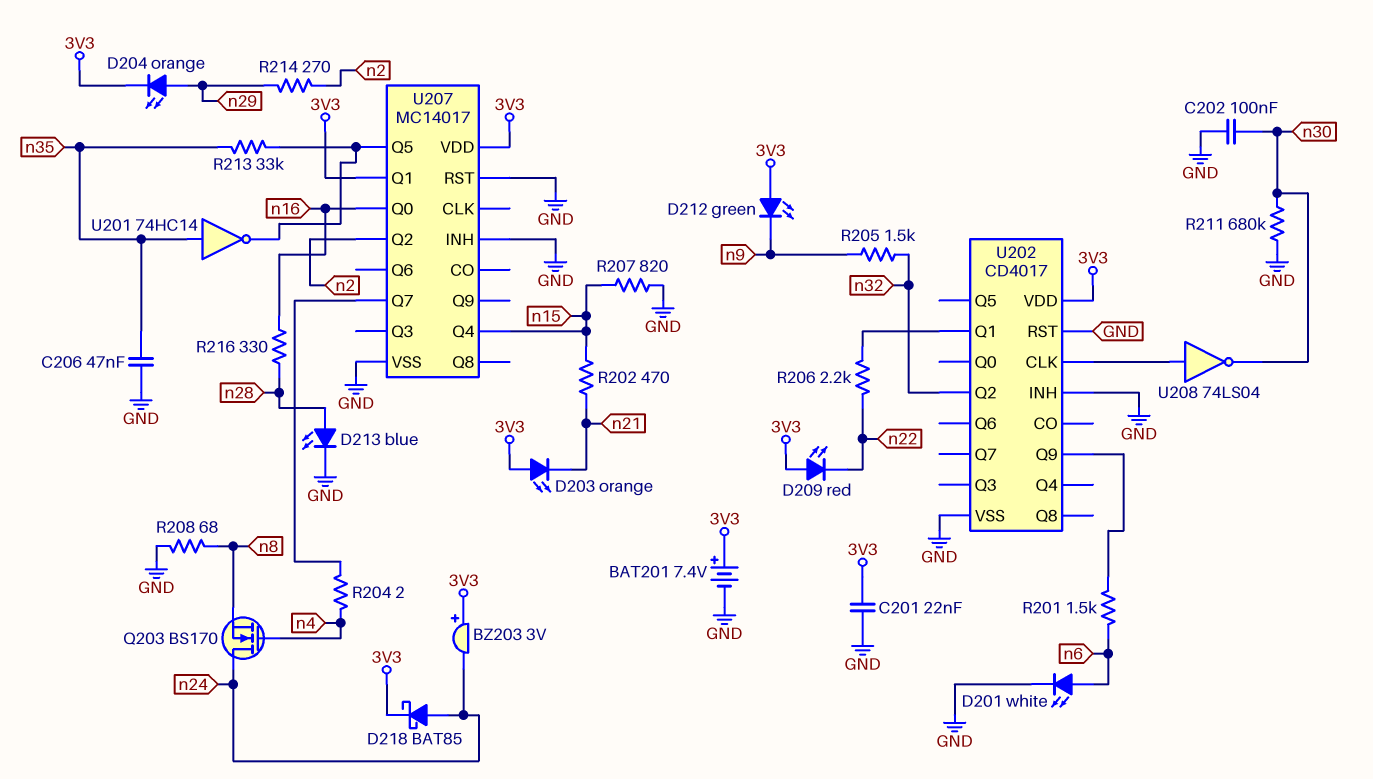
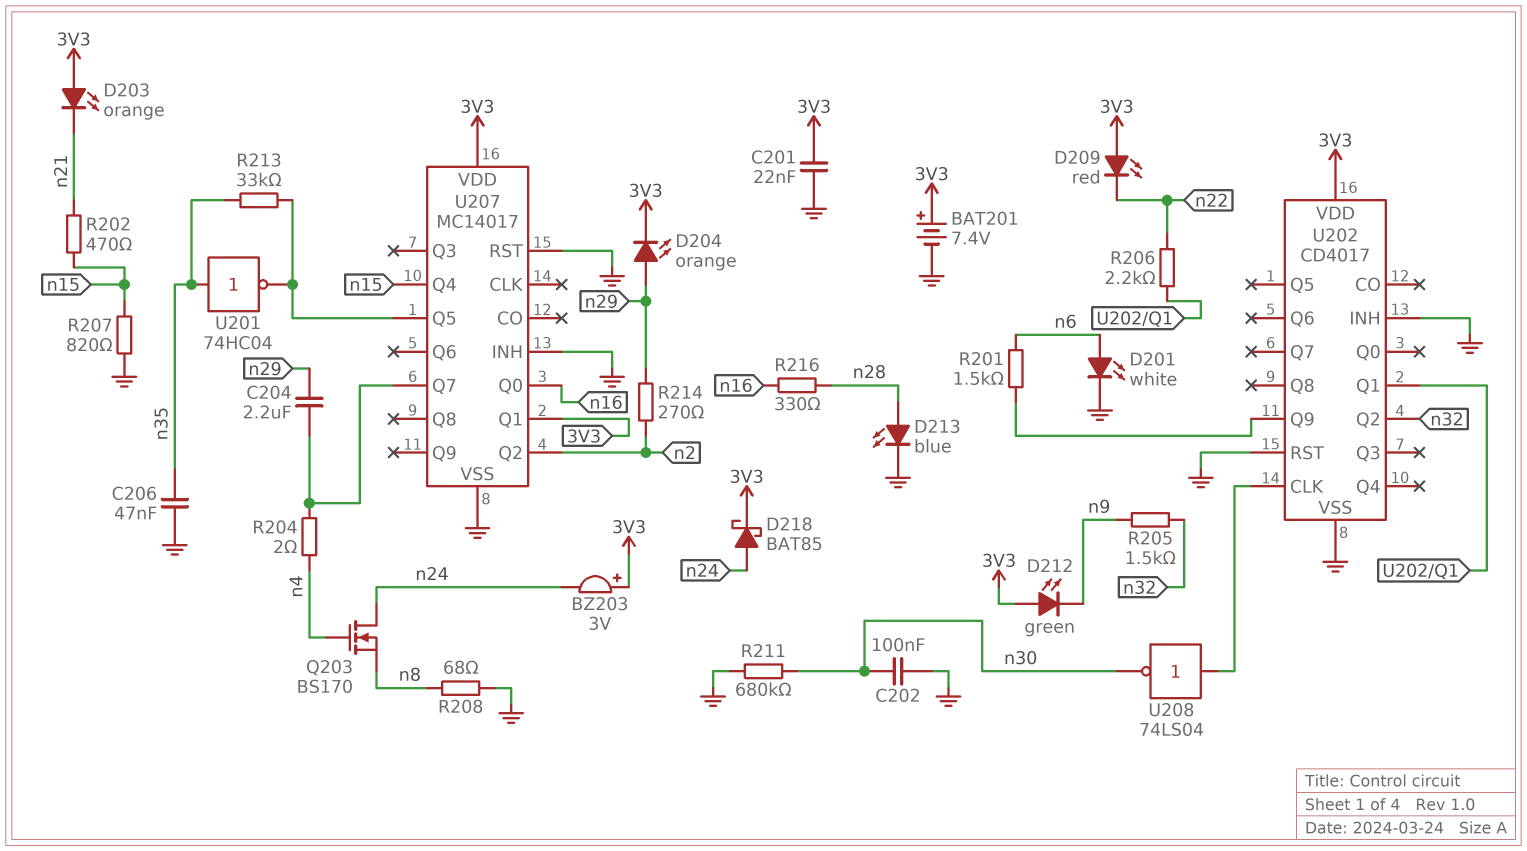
C204: none -> 2.2uF (U207/Q7, n29)
U201: NOT 74HC14 (in n35, out U207/Q5) -> NOT 74HC04 (in n35, out U207/Q5)

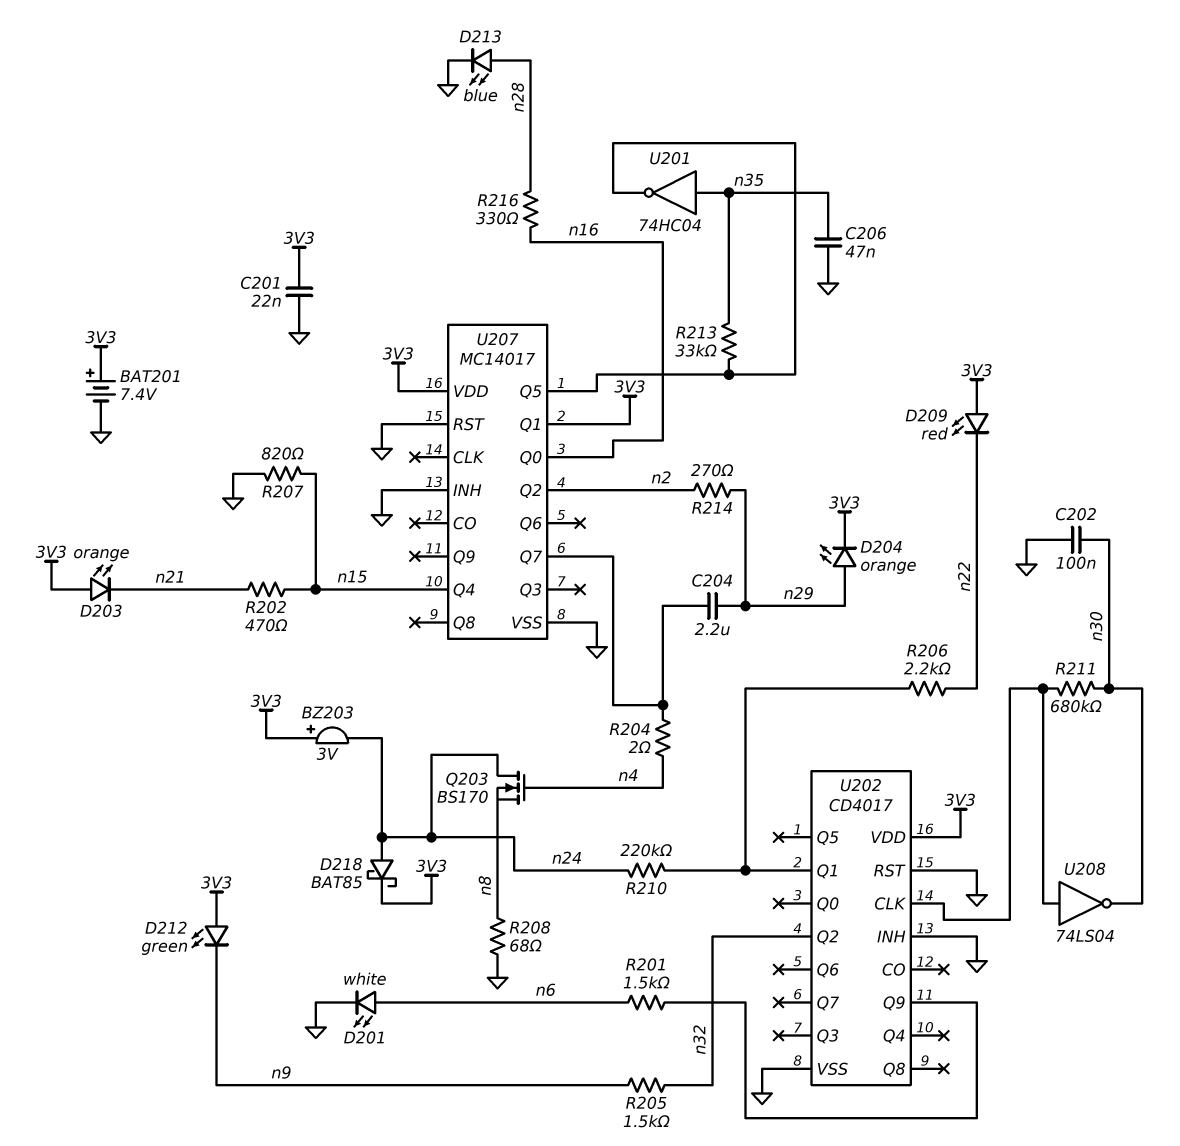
R210: none -> 220k (U202/Q1, n24)
R211: 680k (GND, n30) -> 680k (U202/CLK, n30)

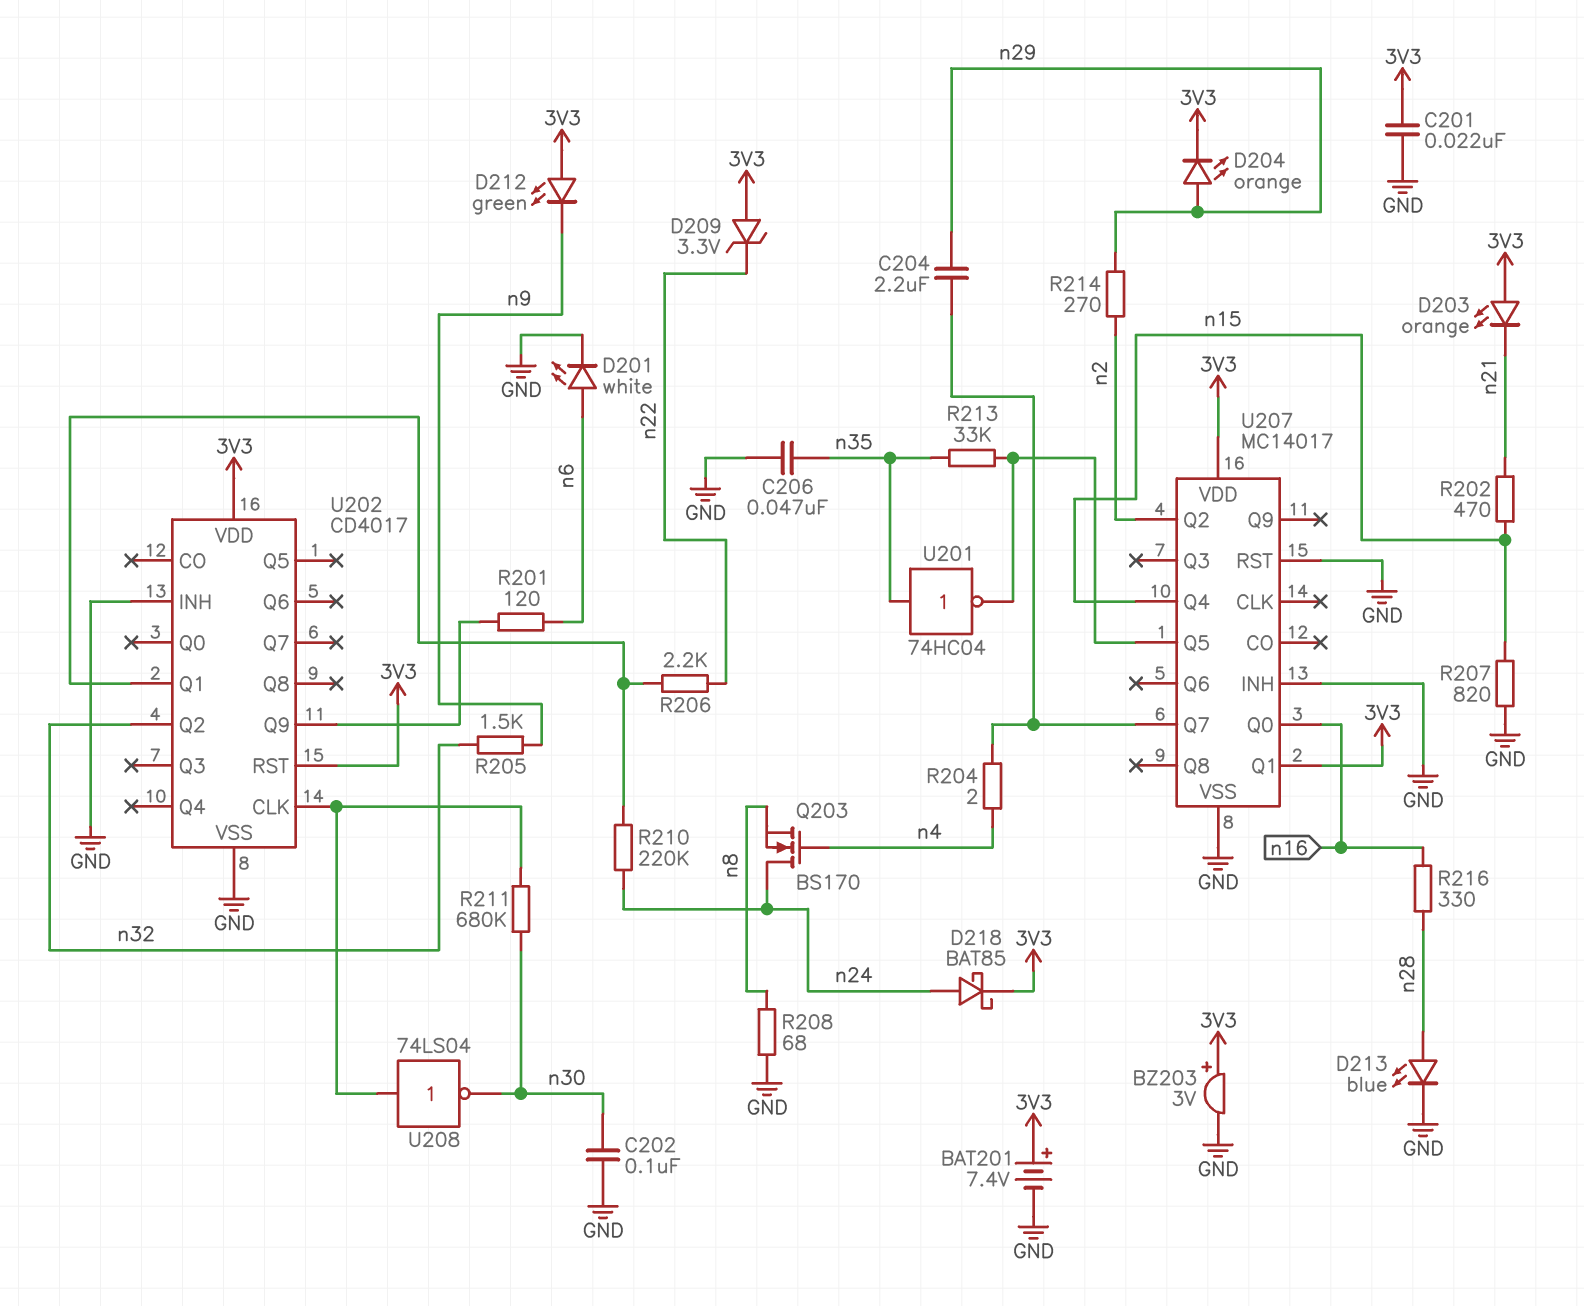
BZ203: buzzer 3V (plus 3V3, minus n24) -> buzzer 3V (plus 3V3, minus GND)
D209: LED red (A 3V3, K n22) -> zener 3.3V (A 3V3, K n22)
R201: 1.5k (U202/Q9, n6) -> 120 (U202/Q9, n6)
U202 pin RST: GND -> 3V3

